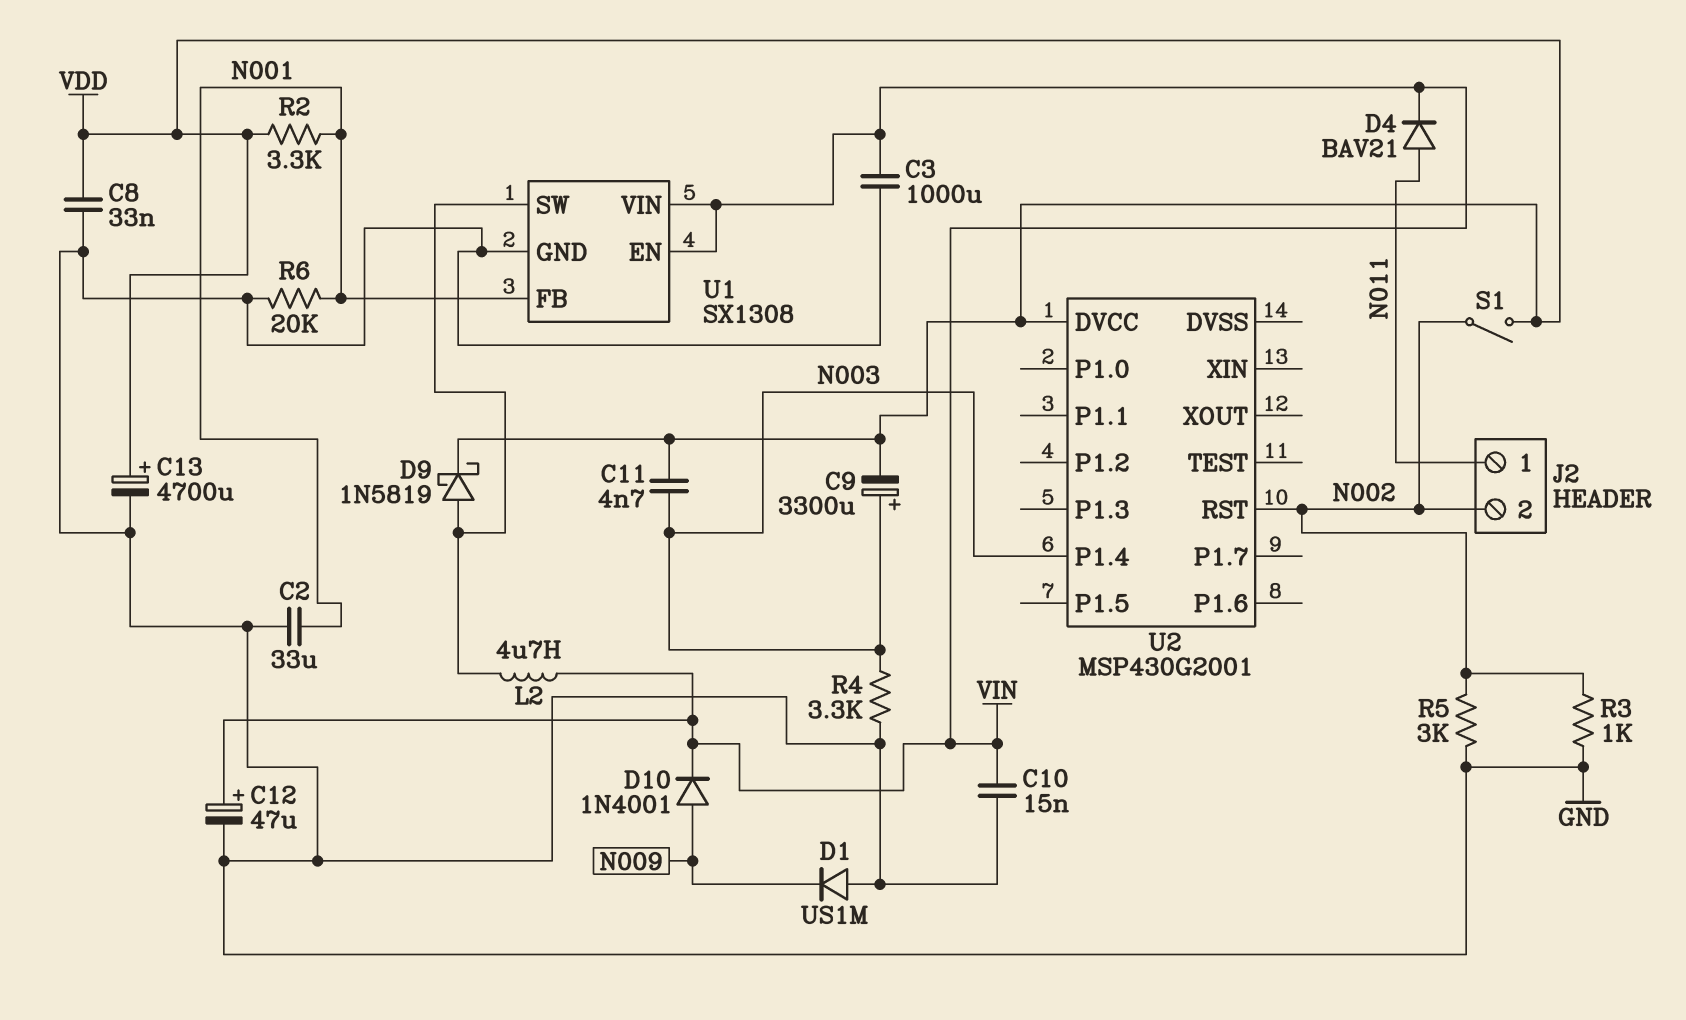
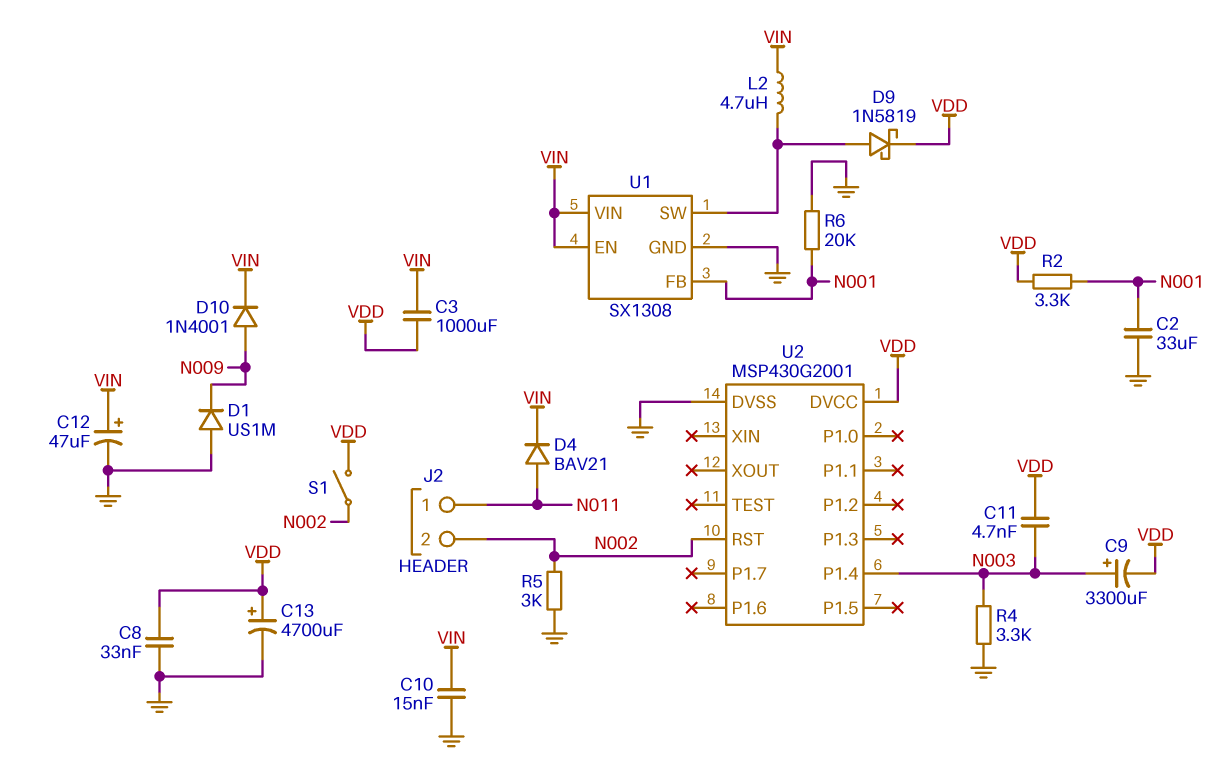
C3: 1000uF (GND, VIN) -> 1000uF (VDD, VIN)
R3: 1k (GND, N002) -> none
U2 pin DVSS: none -> GND

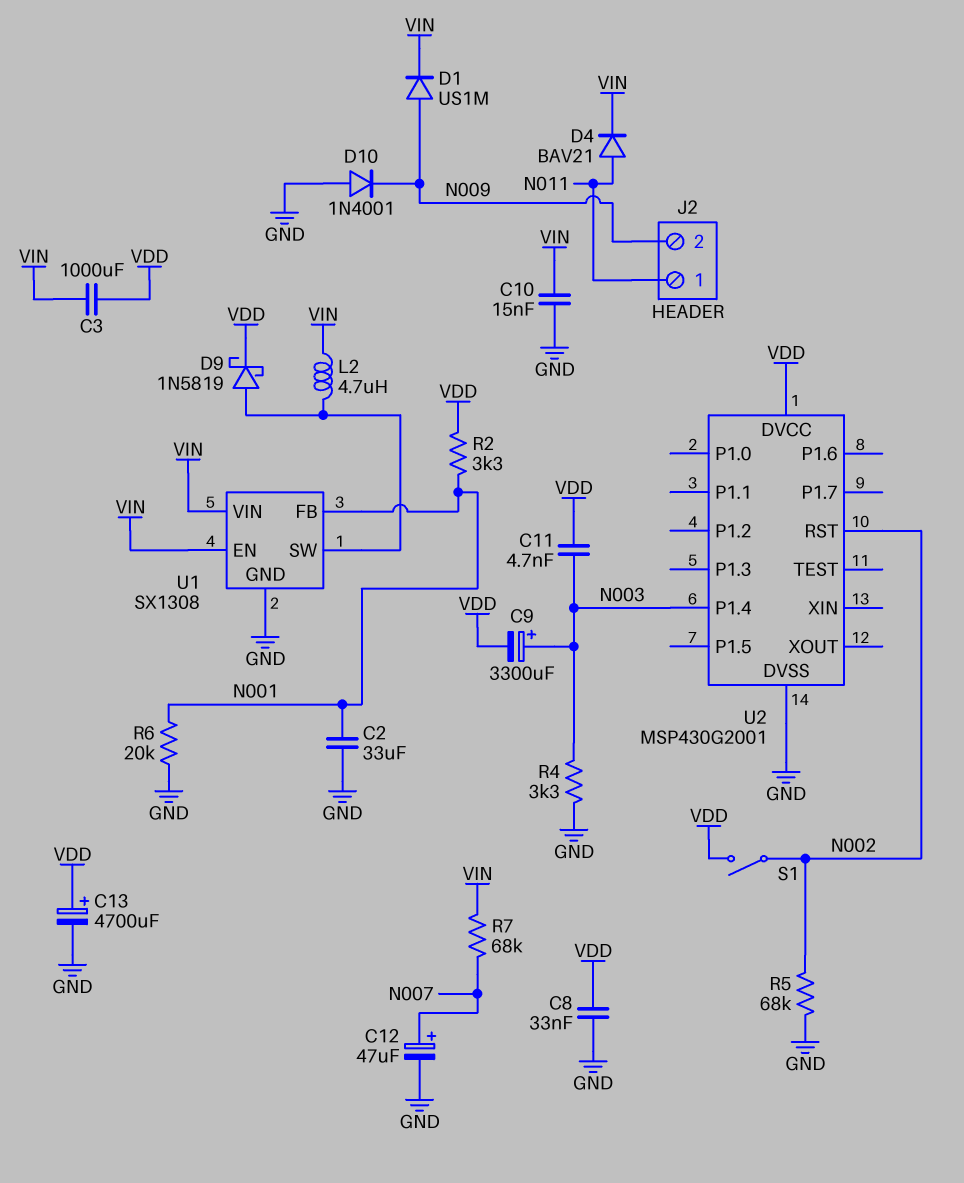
C12: 47uF (plus VIN, minus GND) -> 47uF (plus N007, minus GND)
D1: diode US1M (A GND, K N009) -> diode US1M (A N009, K VIN)
D10: diode 1N4001 (A N009, K VIN) -> diode 1N4001 (A GND, K N009)
J2 pin 2: N002 -> N009
R5: 3k (GND, N002) -> 68k (GND, N002)
R7: none -> 68k (N007, VIN)

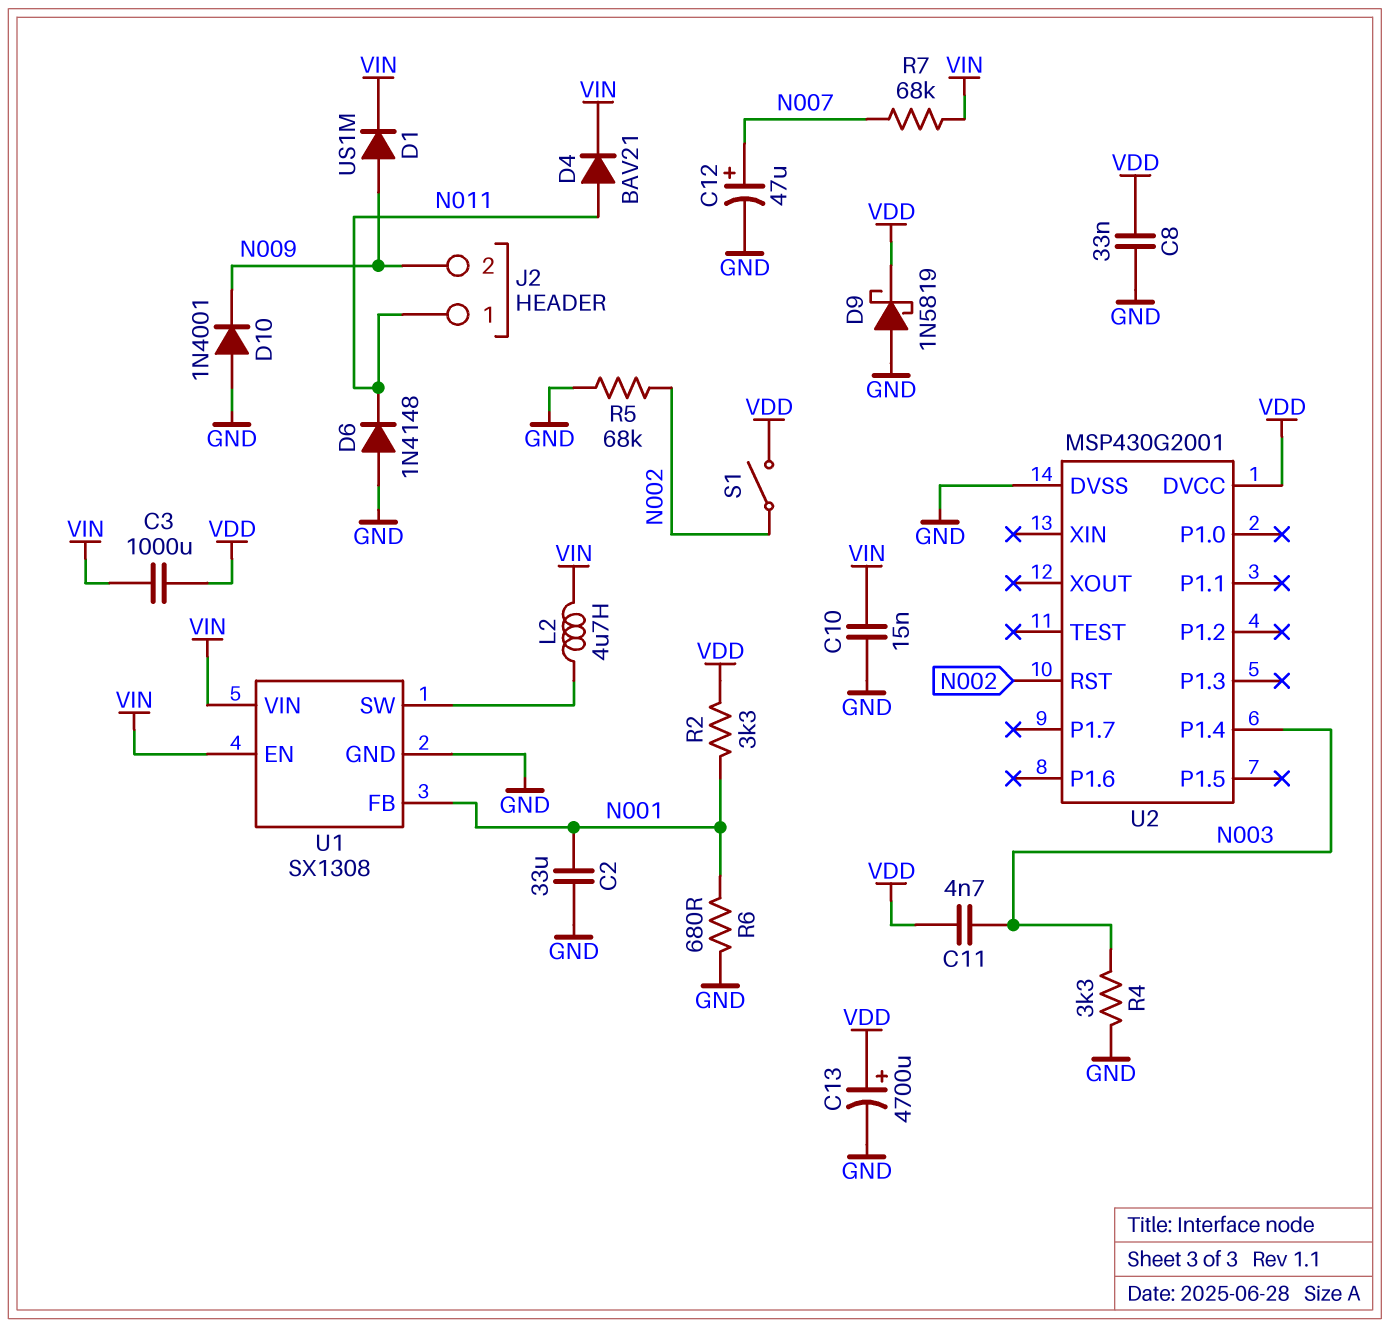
C9: 3300uF (plus N003, minus VDD) -> none
D6: none -> diode 1N4148 (A GND, K N011)
D9: schottky 1N5819 (A U1/SW, K VDD) -> schottky 1N5819 (A GND, K VDD)
R6: 20k (GND, N001) -> 680 (GND, N001)

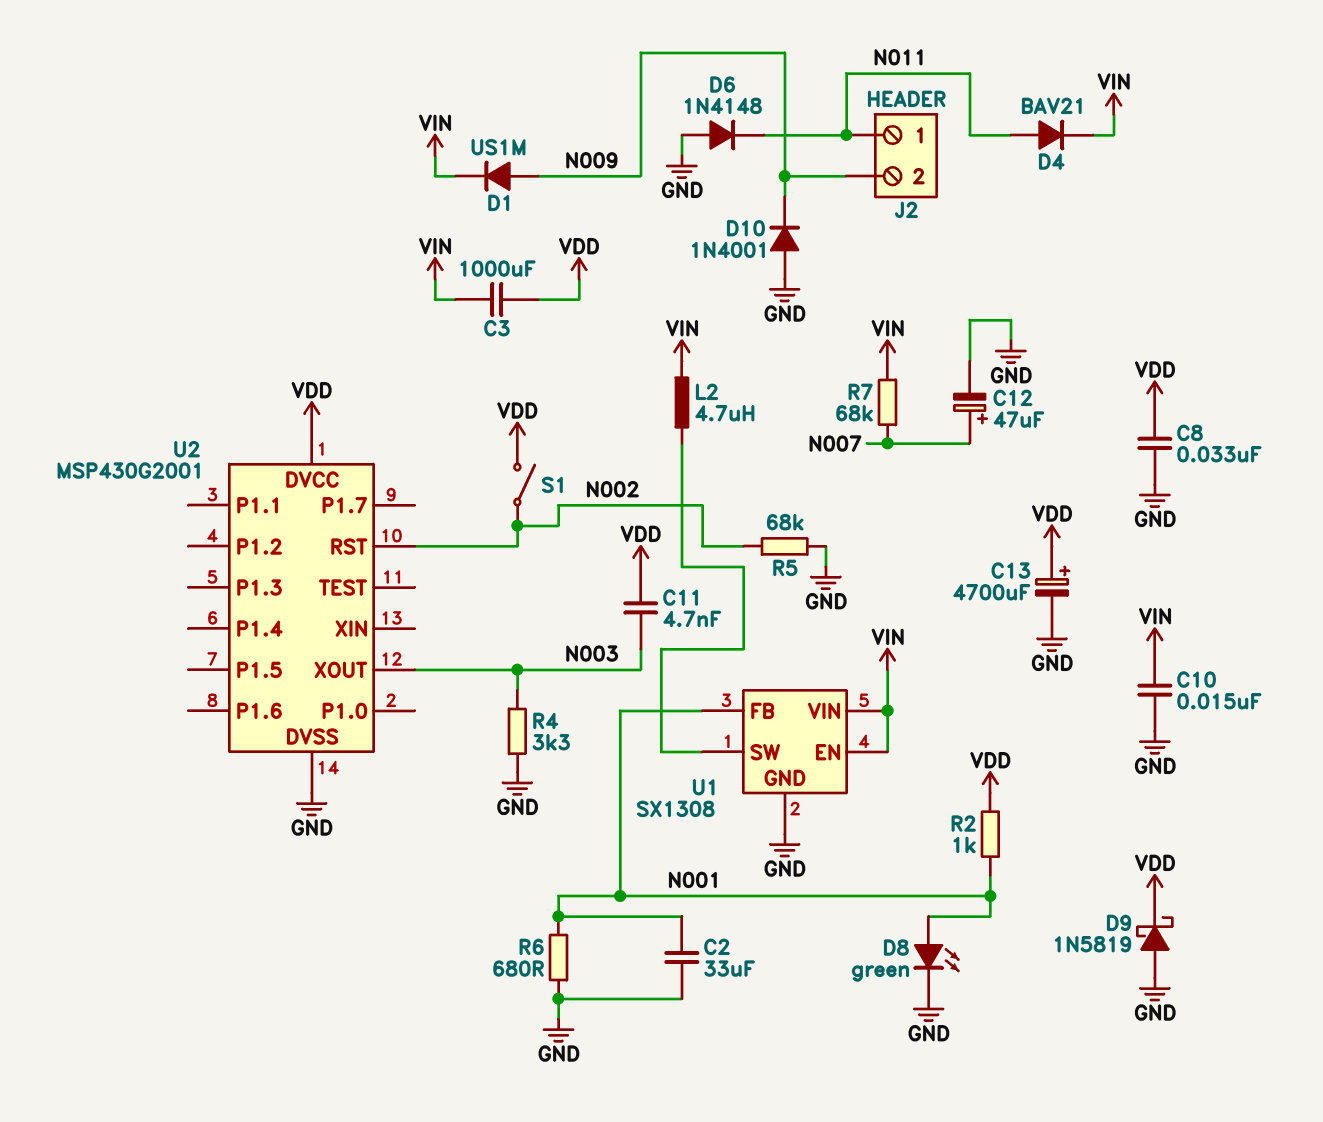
D8: none -> LED green (A N001, K GND)
R2: 3.3k (N001, VDD) -> 1k (N001, VDD)
U2 pin P1.4: N003 -> none
U2 pin XOUT: none -> N003

